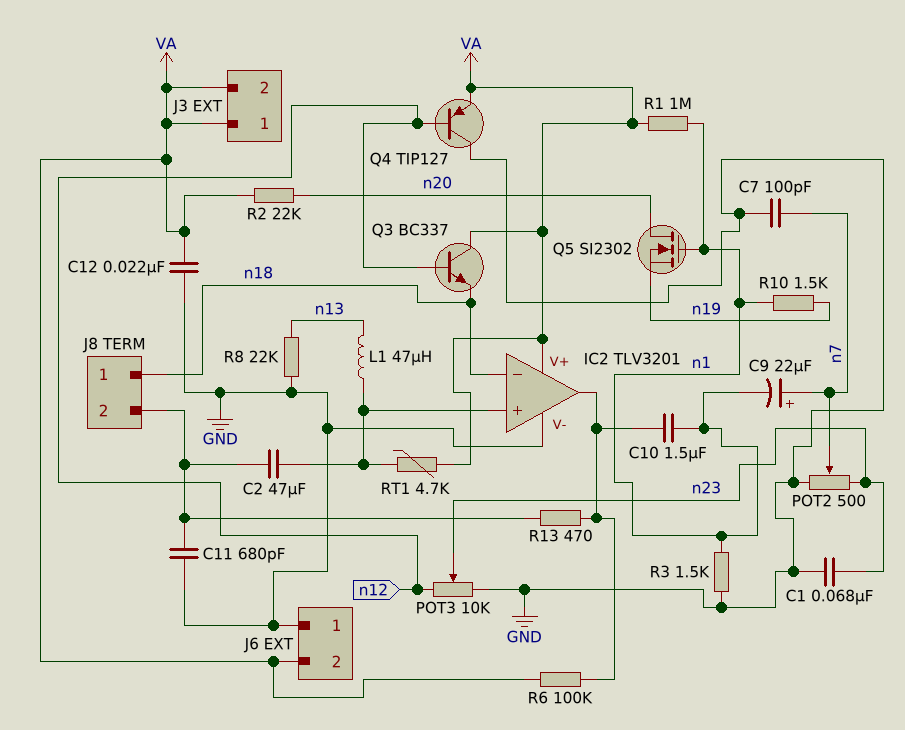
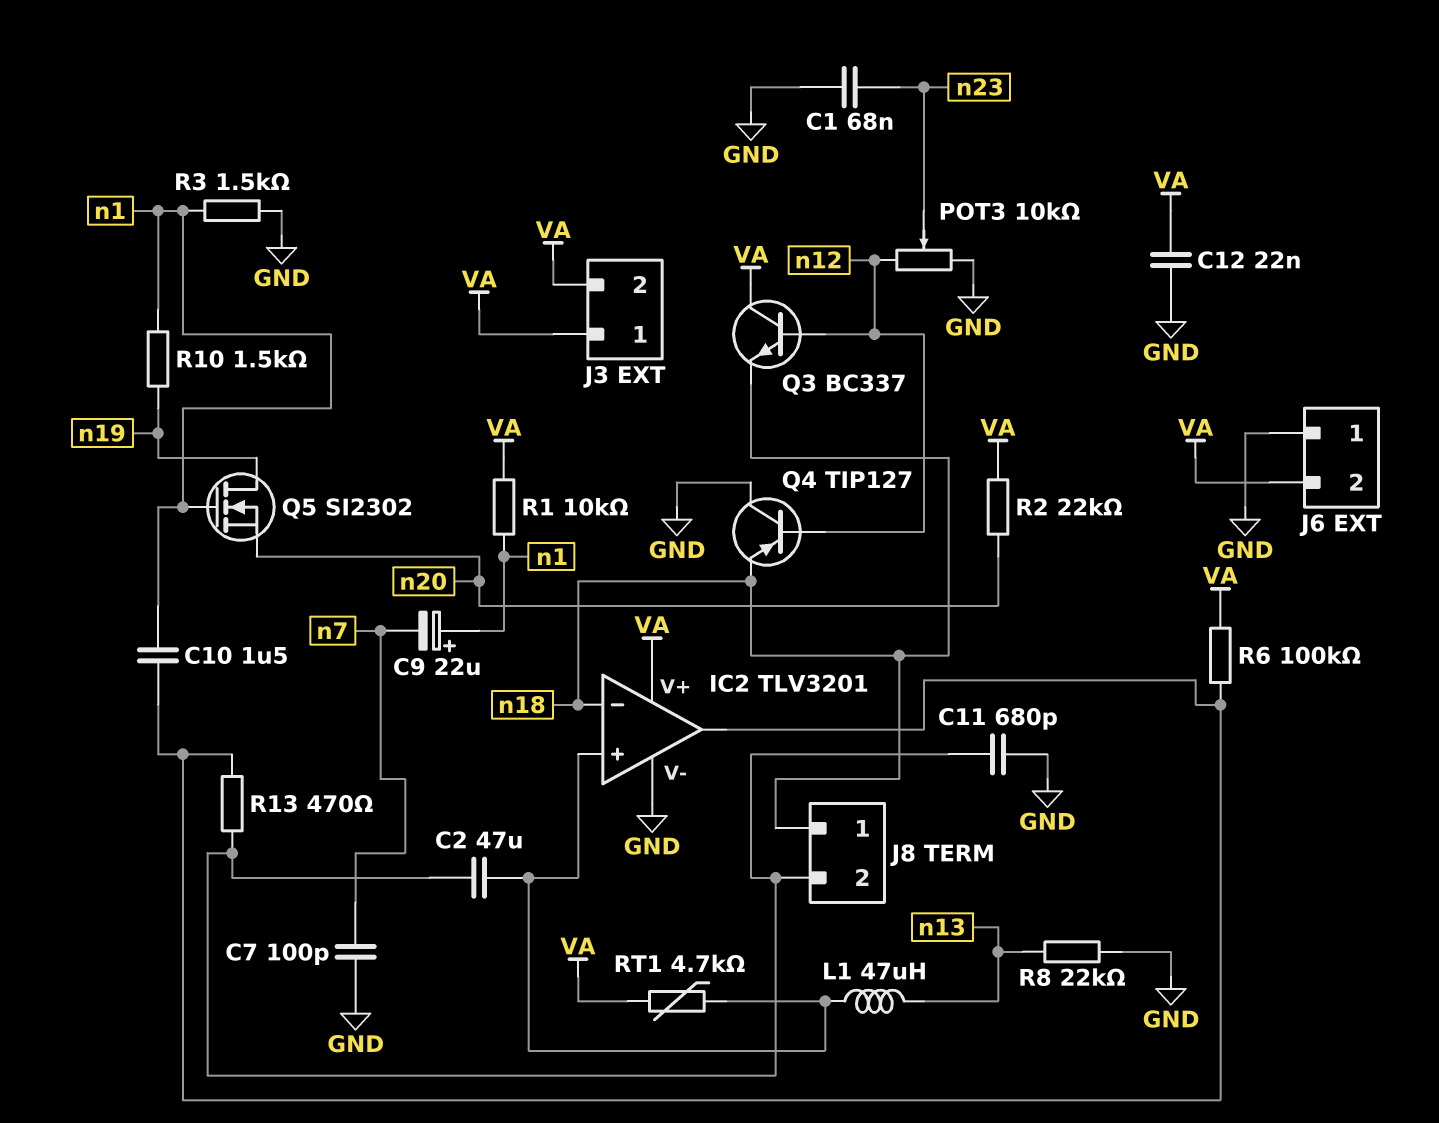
C9: 22uF (plus n7, minus n1) -> 22uF (plus n1, minus n7)
POT2: 500 (GND, n23, wiper n7) -> none
Q4: PNP TIP127 (B n12, C GND, E VA) -> PNP TIP127 (B n12, C GND, E n18)
Q5: NMOS SI2302 (G n1, D n20, S n19) -> NMOS SI2302 (G n1, D n19, S n20)
R1: 1M (VA, n1) -> 10k (VA, n1)

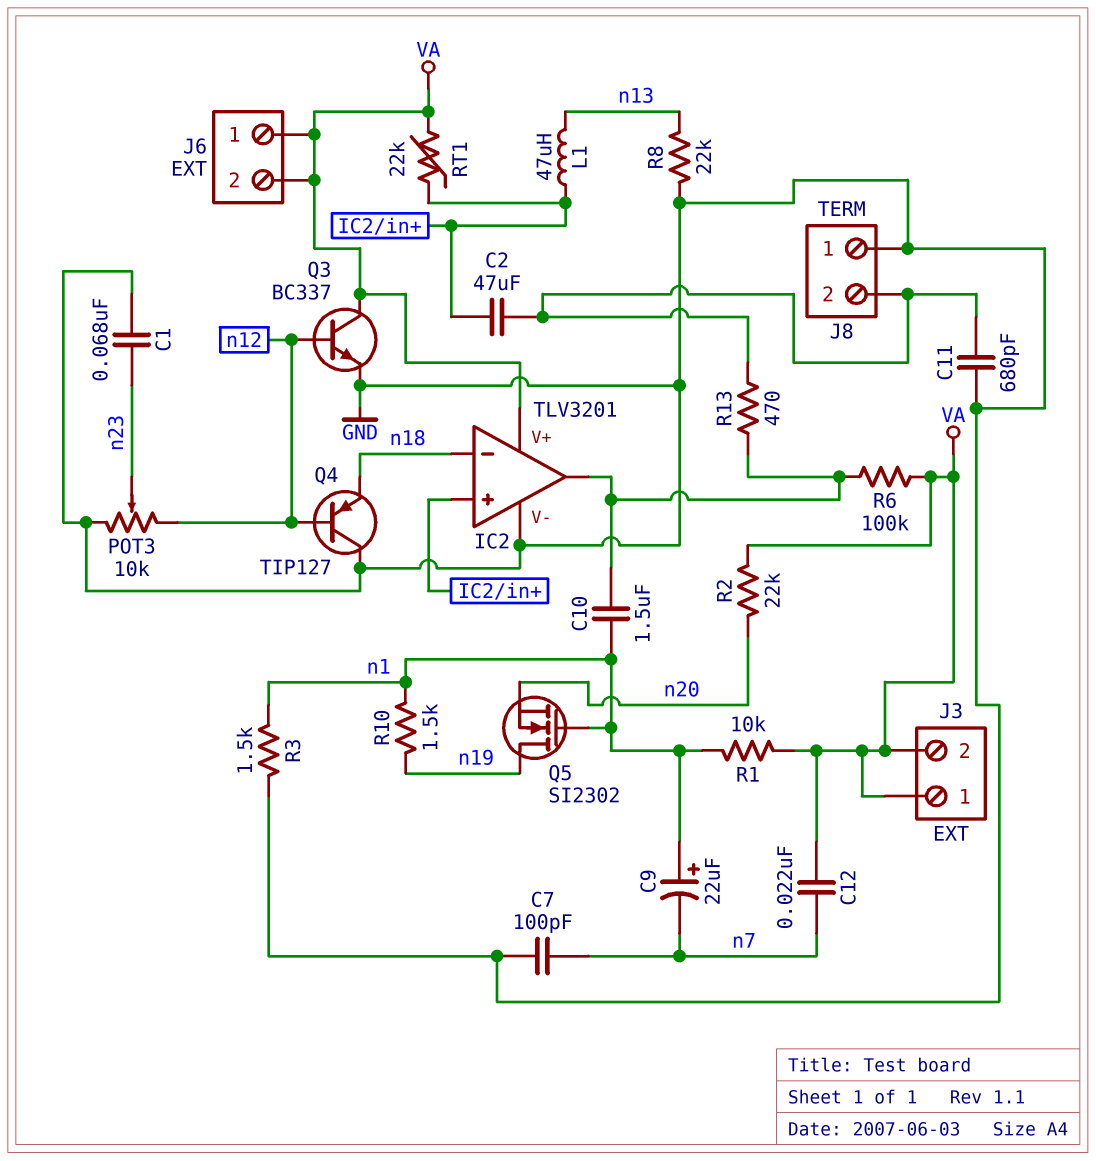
C12: 22nF (GND, VA) -> 22nF (VA, n7)
J6 pin 1: GND -> VA
J8 pin 1: n18 -> GND
Q3: NPN BC337 (B n12, C VA, E n18) -> NPN BC337 (B n12, C VA, E GND)
RT1: 4.7k (IC2/in+, VA) -> 22k (IC2/in+, VA)

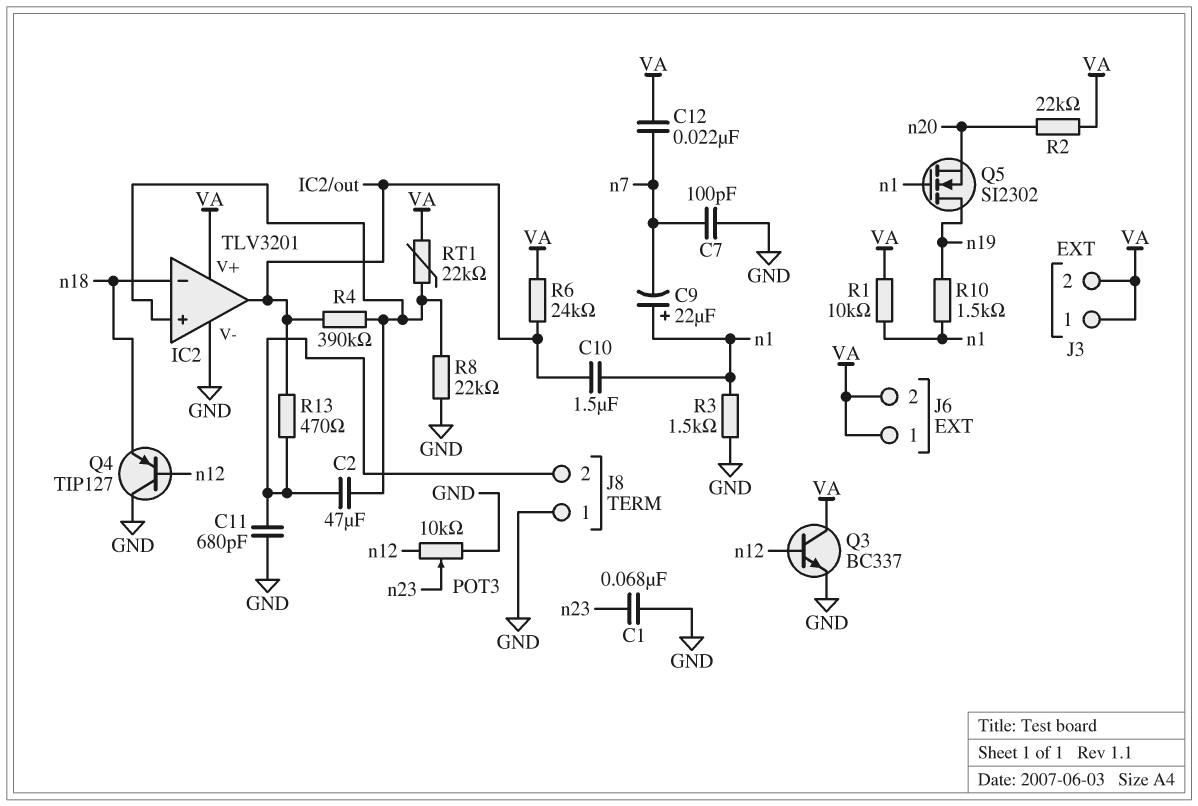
L1: 47uH (IC2/in+, n13) -> none
R4: none -> 390k (IC2/in+, IC2/out)
R6: 100k (IC2/out, VA) -> 24k (IC2/out, VA)
R8: 22k (GND, n13) -> 22k (GND, IC2/in+)

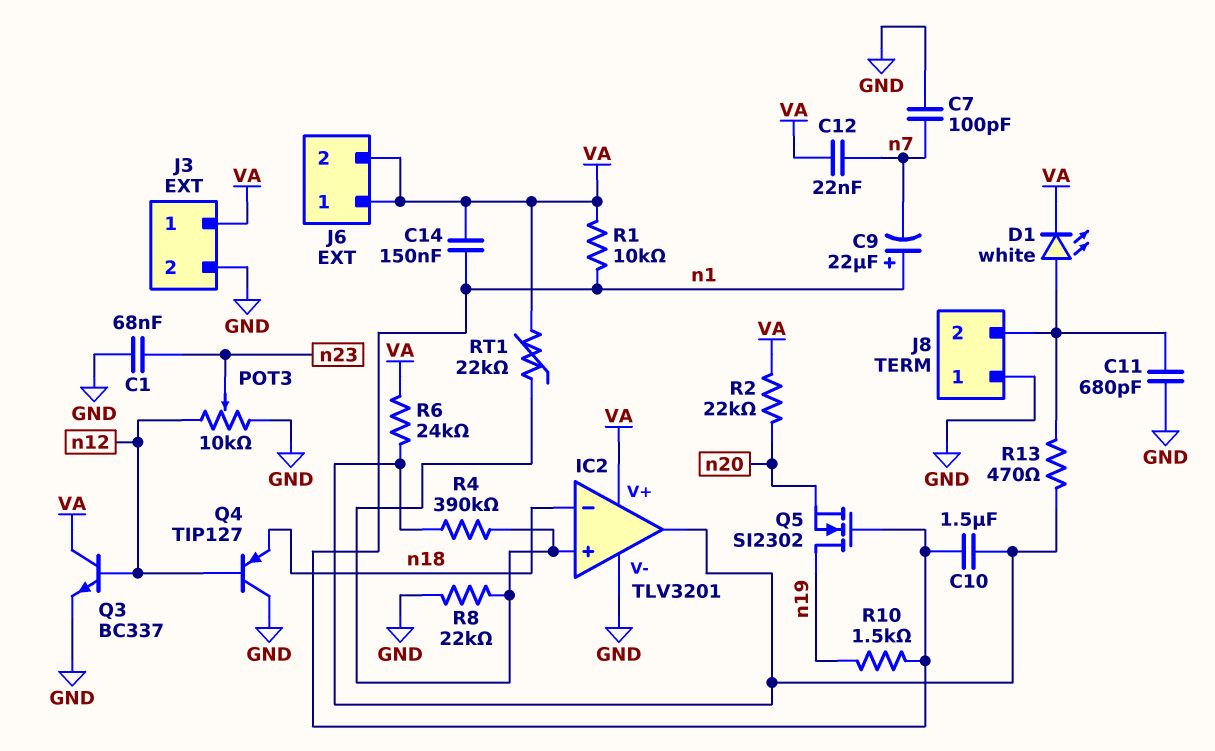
C2: 47uF (IC2/in+, J8/2) -> none
C14: none -> 150nF (VA, n1)
D1: none -> LED white (A J8/2, K VA)
J3 pin 2: VA -> GND
R3: 1.5k (GND, n1) -> none

